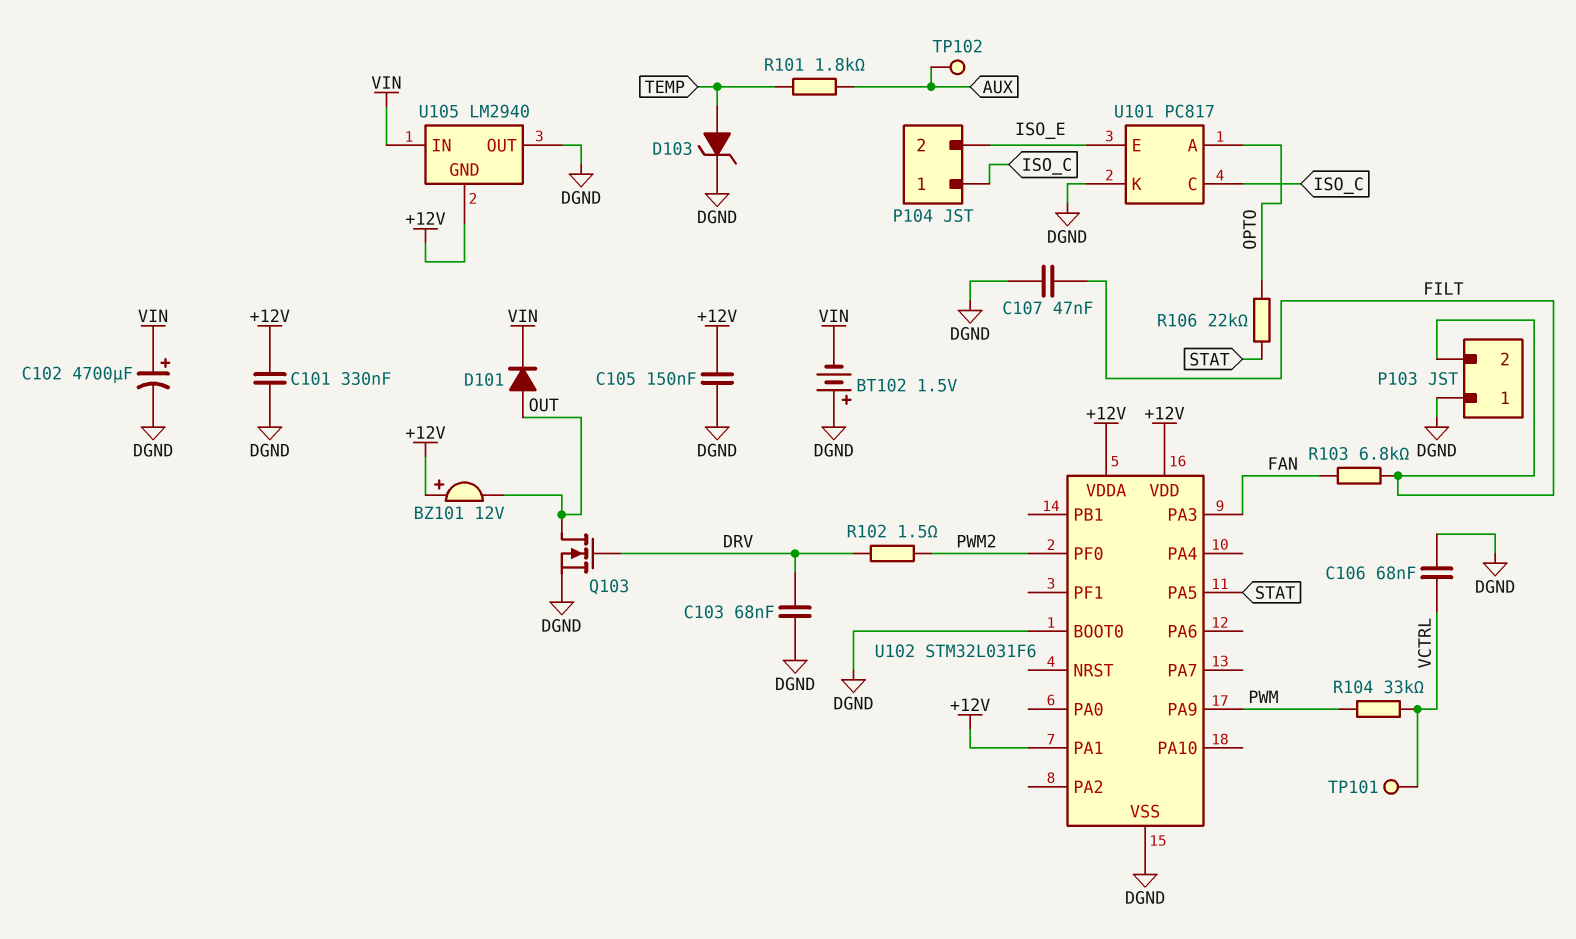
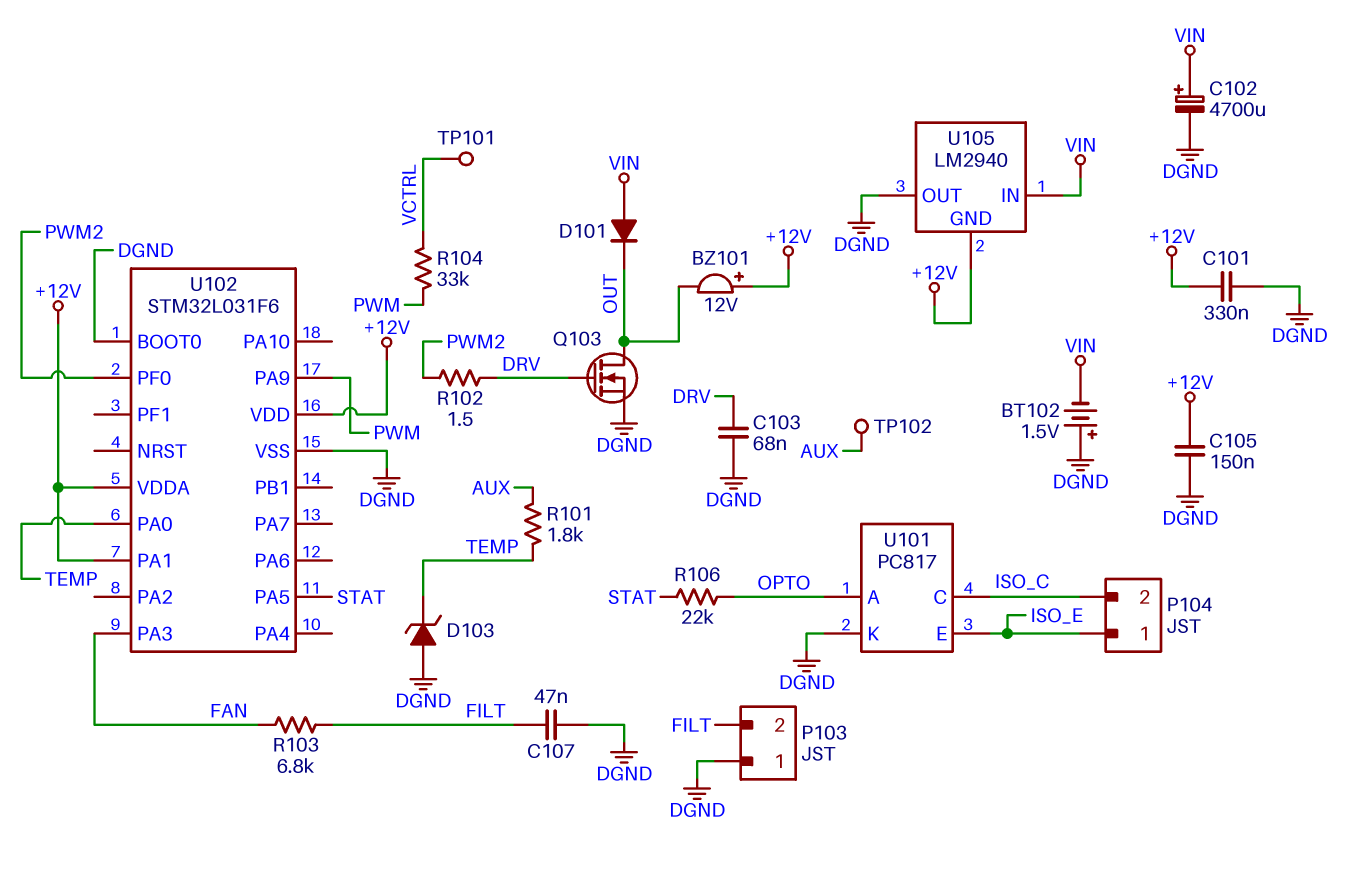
C106: 68nF (DGND, VCTRL) -> none
D101: diode (A OUT, K VIN) -> diode (A VIN, K OUT)
D103: zener (A TEMP, K DGND) -> zener (A DGND, K TEMP)
P104 pin 1: ISO_C -> ISO_E
P104 pin 2: ISO_E -> ISO_C
U102 pin PA0: none -> TEMP

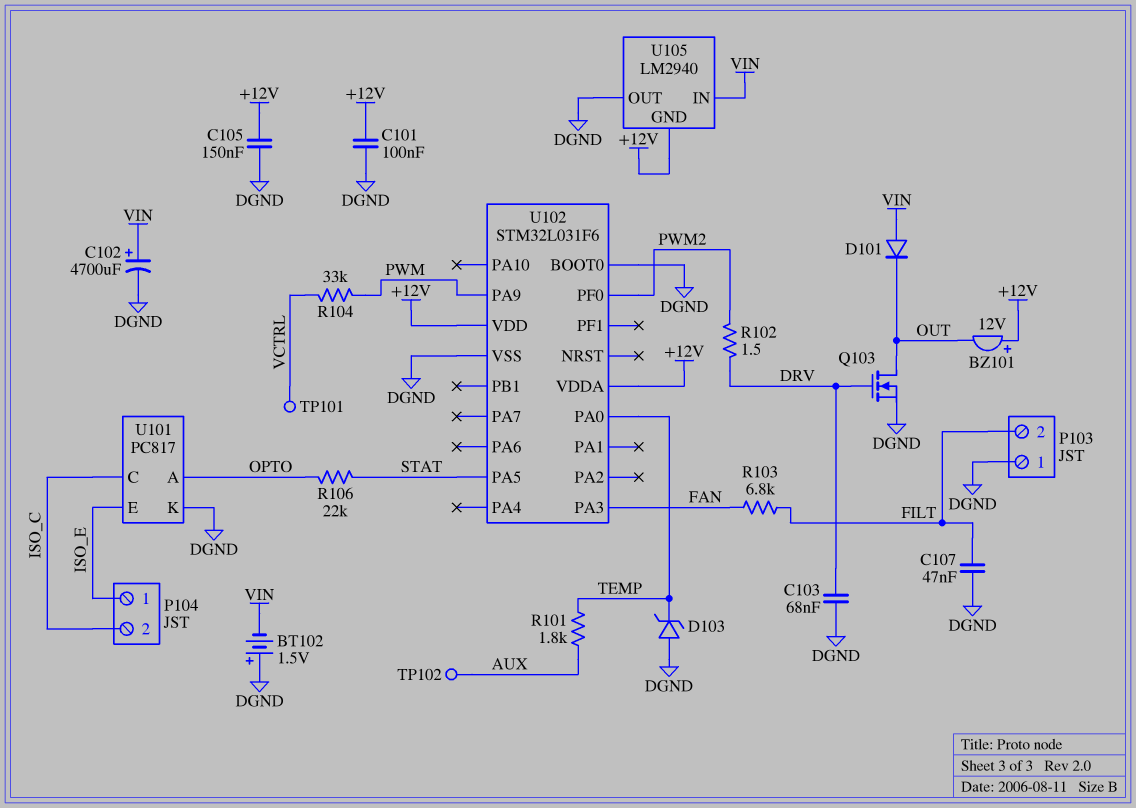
C101: 330nF (+12V, DGND) -> 100nF (+12V, DGND)
U102 pin PA1: +12V -> none

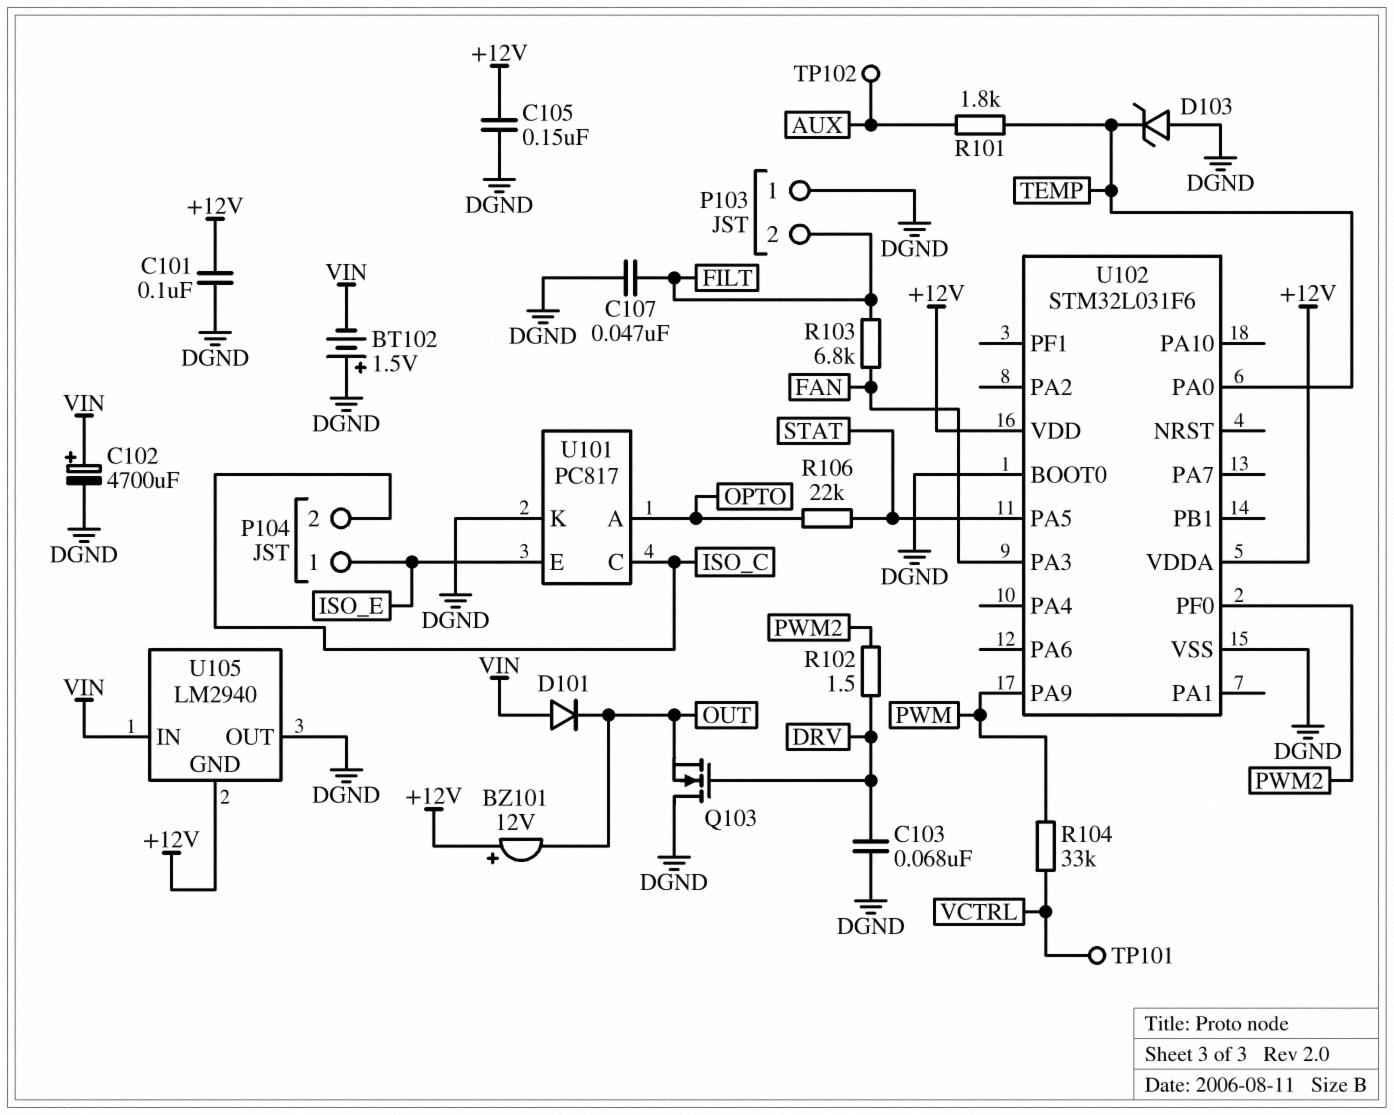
Q103: NMOS (G DRV, D OUT, S DGND) -> NMOS (G DRV, D DGND, S OUT)

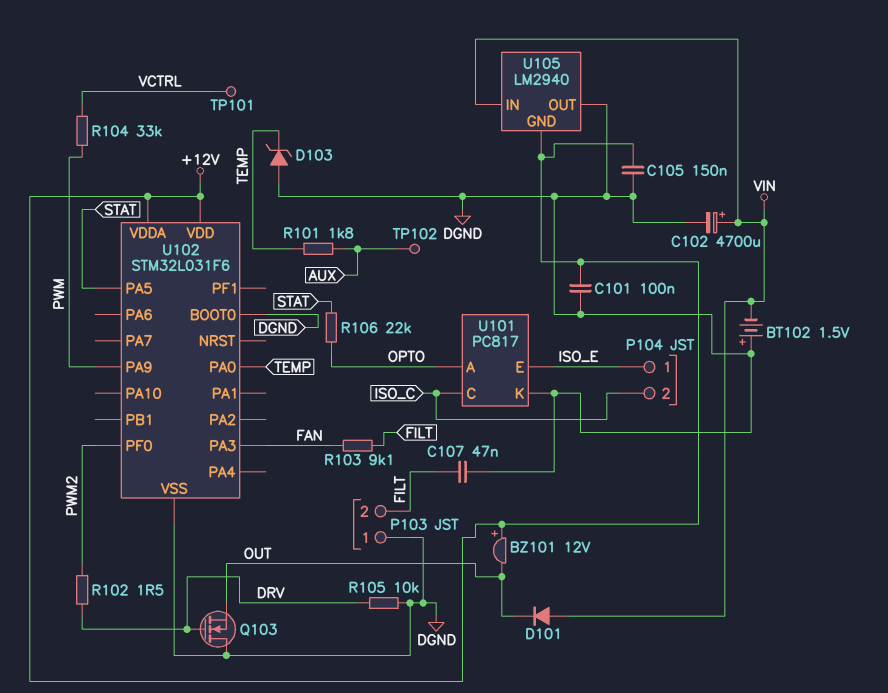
C103: 68nF (DGND, DRV) -> none
R103: 6.8k (FAN, FILT) -> 9.1k (FAN, FILT)
R105: none -> 10k (DGND, DRV)

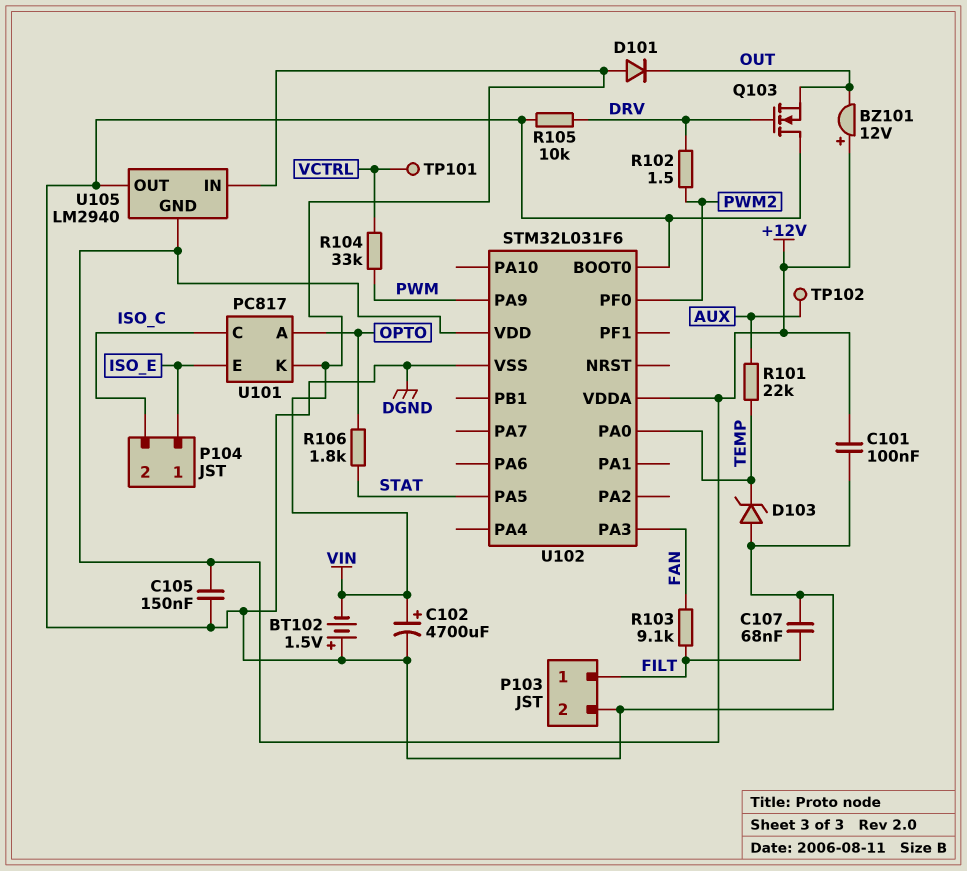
C107: 47nF (DGND, FILT) -> 68nF (DGND, FILT)
P103 pin 1: DGND -> FILT
P103 pin 2: FILT -> DGND
R101: 1.8k (AUX, TEMP) -> 22k (AUX, TEMP)
R106: 22k (OPTO, STAT) -> 1.8k (OPTO, STAT)
U101 pin K: DGND -> VIN

